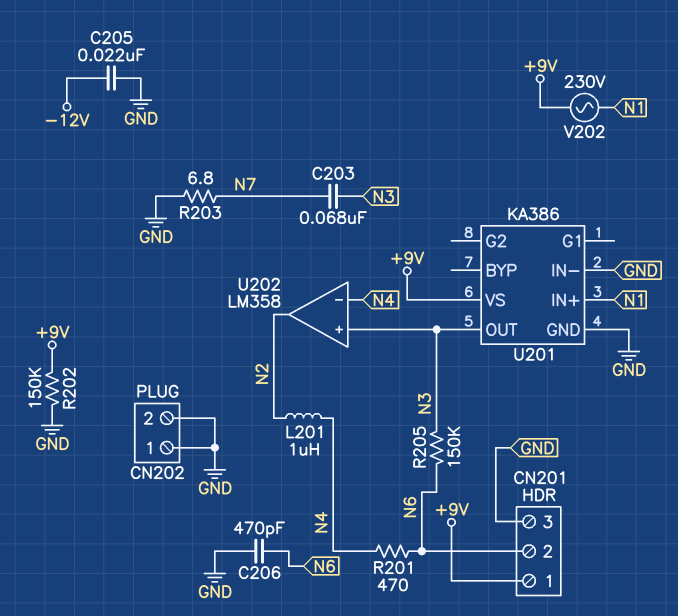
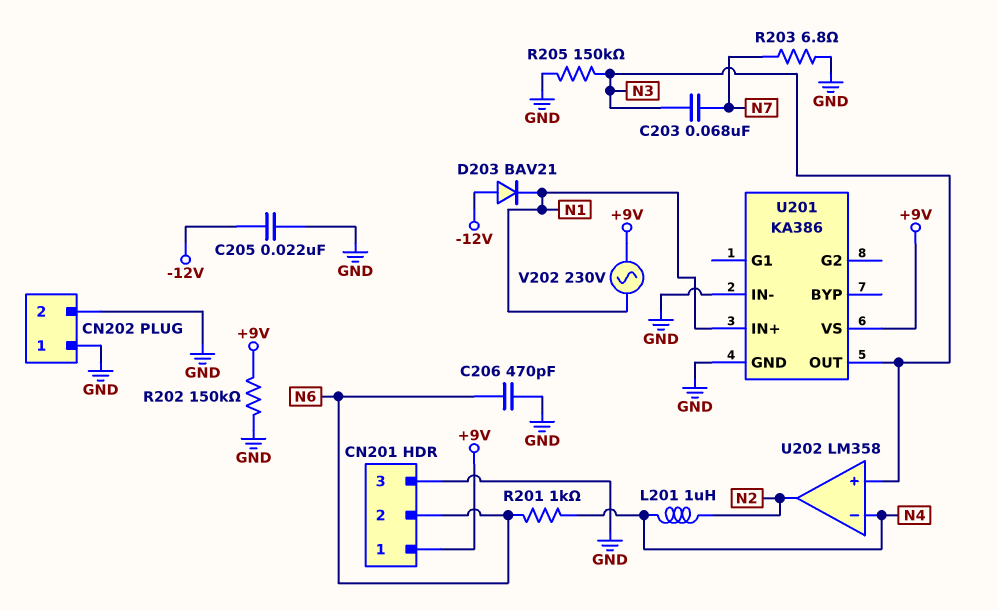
D203: none -> diode BAV21 (A -12V, K N1)
R201: 470 (N4, N6) -> 1k (N4, N6)
R205: 150k (N3, N6) -> 150k (GND, N3)

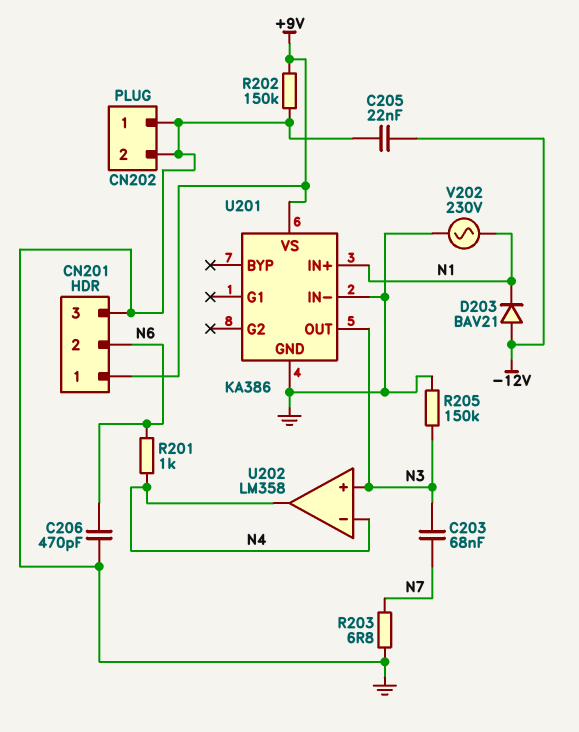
L201: 1uH (N2, N4) -> none
U202 pin out: N2 -> N4
V202: AC 230V (+9V, N1) -> AC 230V (GND, N1)

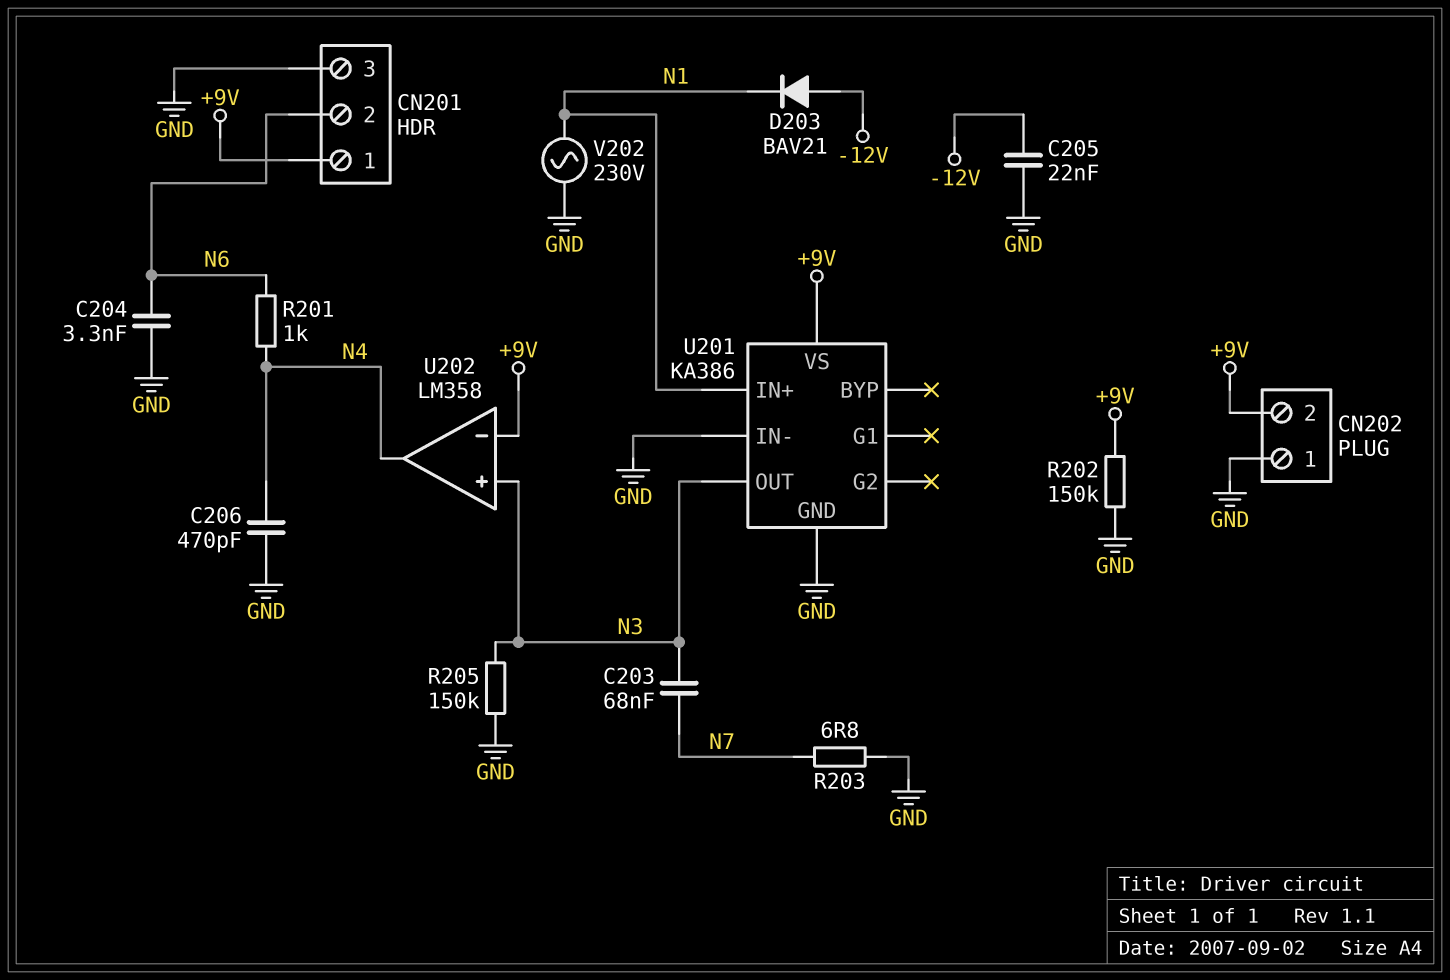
C204: none -> 3.3nF (GND, N6)
C206: 470pF (GND, N6) -> 470pF (GND, N4)
CN202 pin 2: GND -> +9V
U202 pin in-: N4 -> +9V

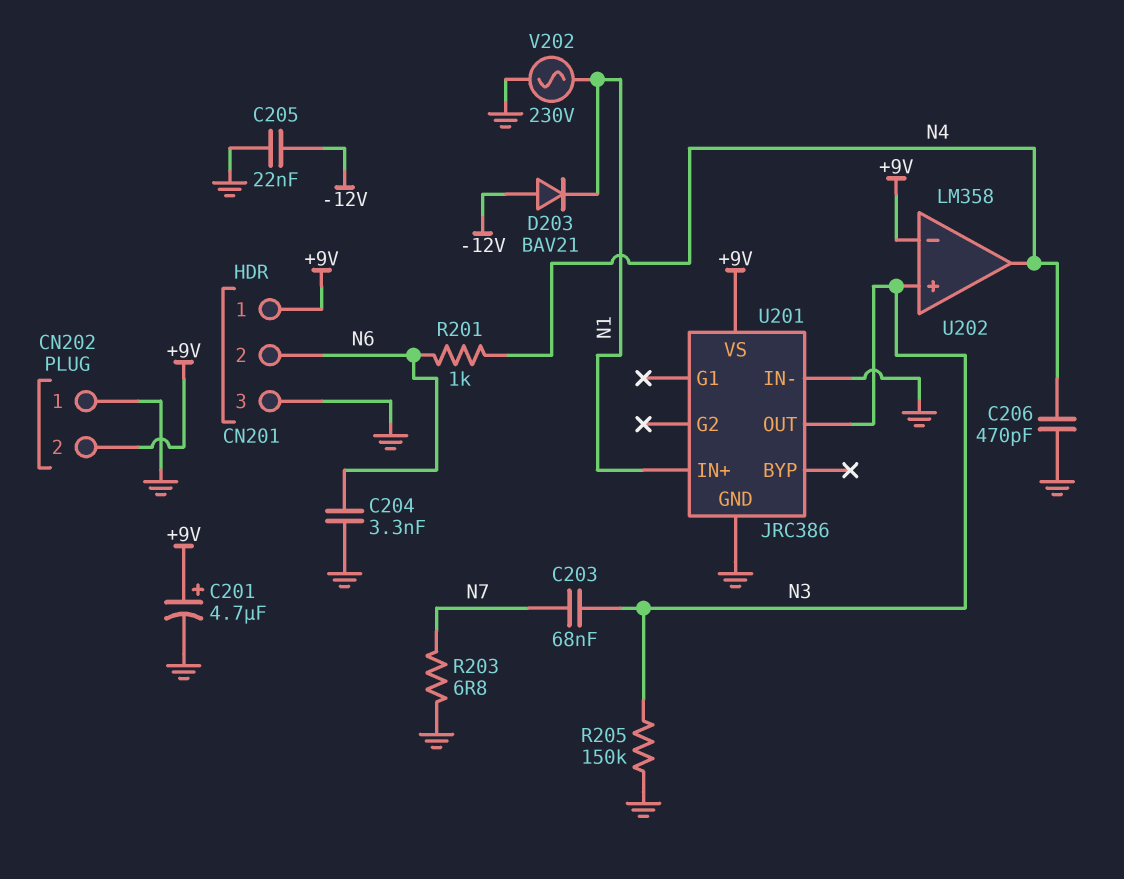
C201: none -> 4.7uF (plus +9V, minus GND)
R202: 150k (+9V, GND) -> none
U201: KA386 -> JRC386

